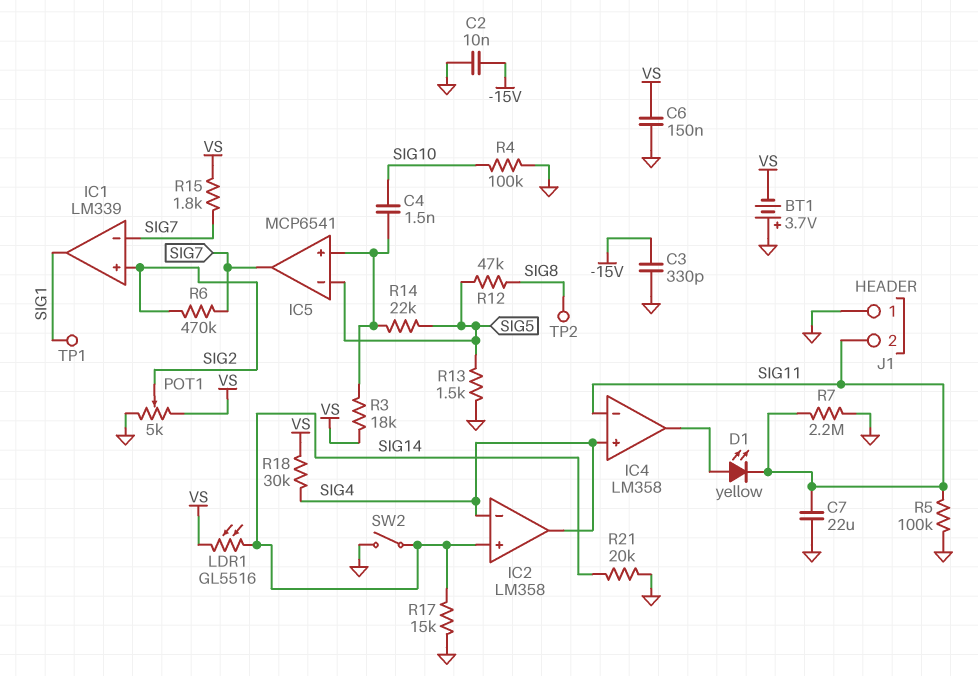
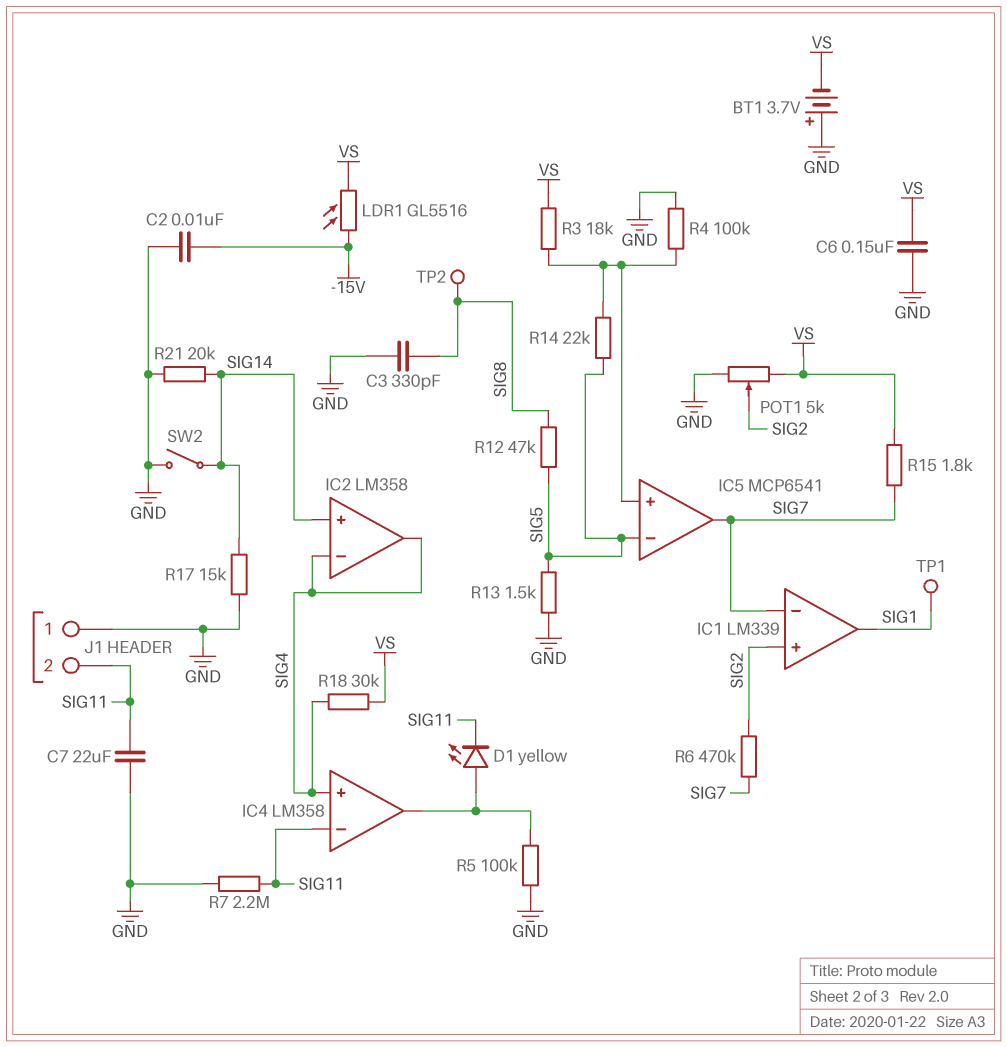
C3: 330pF (-15V, GND) -> 330pF (GND, SIG8)
C4: 1.5nF (IC5/in+, SIG10) -> none
LDR1: GL5516 (SIG14, VS) -> GL5516 (-15V, VS)
R4: 100k (GND, SIG10) -> 100k (GND, IC5/in+)
R5: 100k (GND, SIG11) -> 100k (GND, IC4/out)

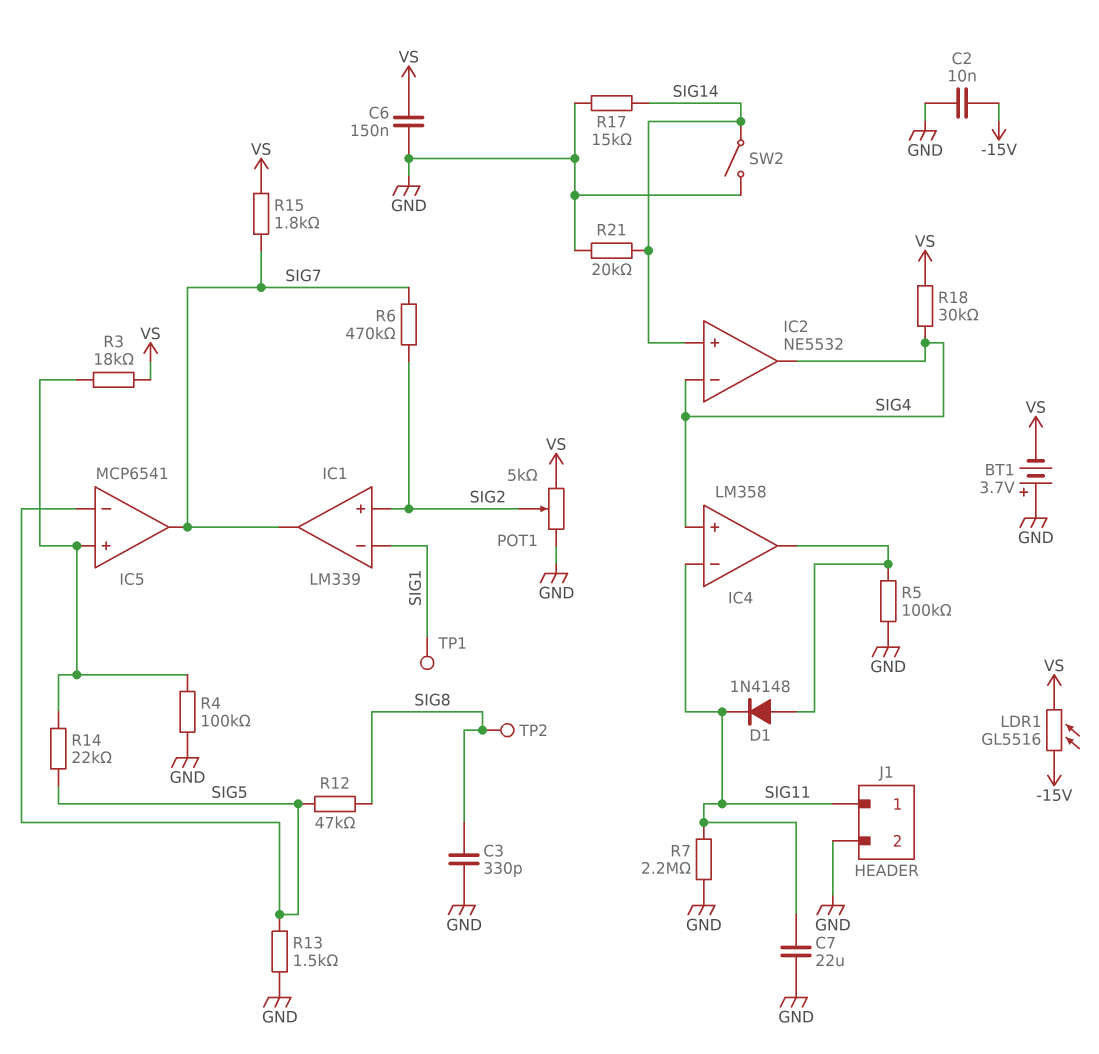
D1: LED yellow (A IC4/out, K SIG11) -> diode 1N4148 (A IC4/out, K SIG11)
IC1 pin in-: SIG7 -> SIG1
IC1 pin out: SIG1 -> SIG7
IC2: LM358 -> NE5532
J1 pin 1: GND -> SIG11
J1 pin 2: SIG11 -> GND

